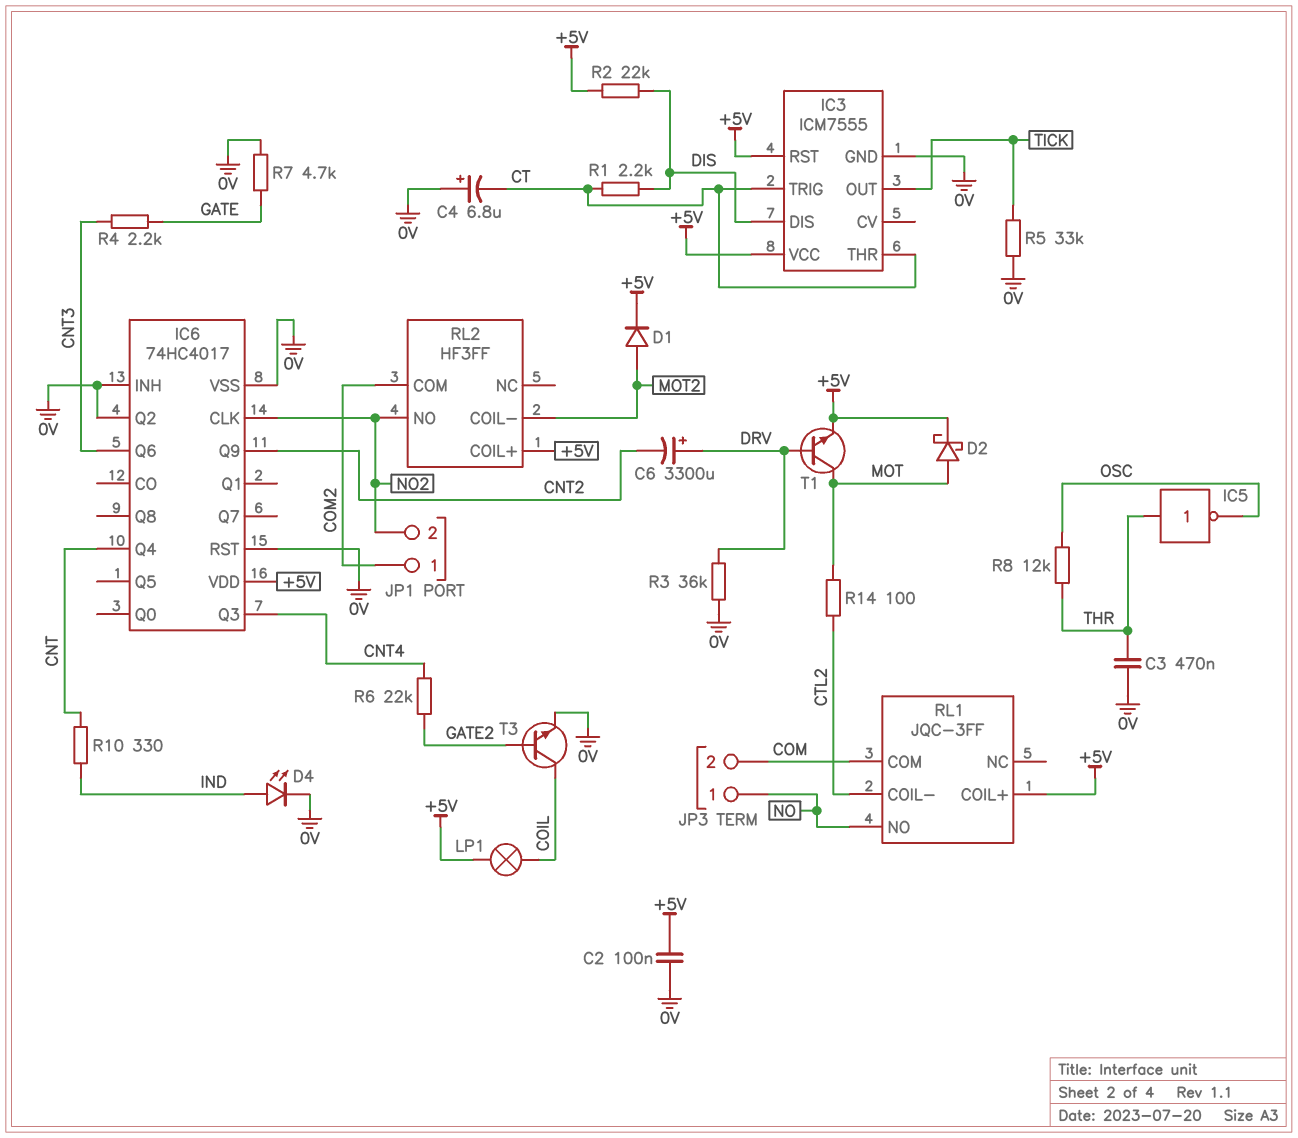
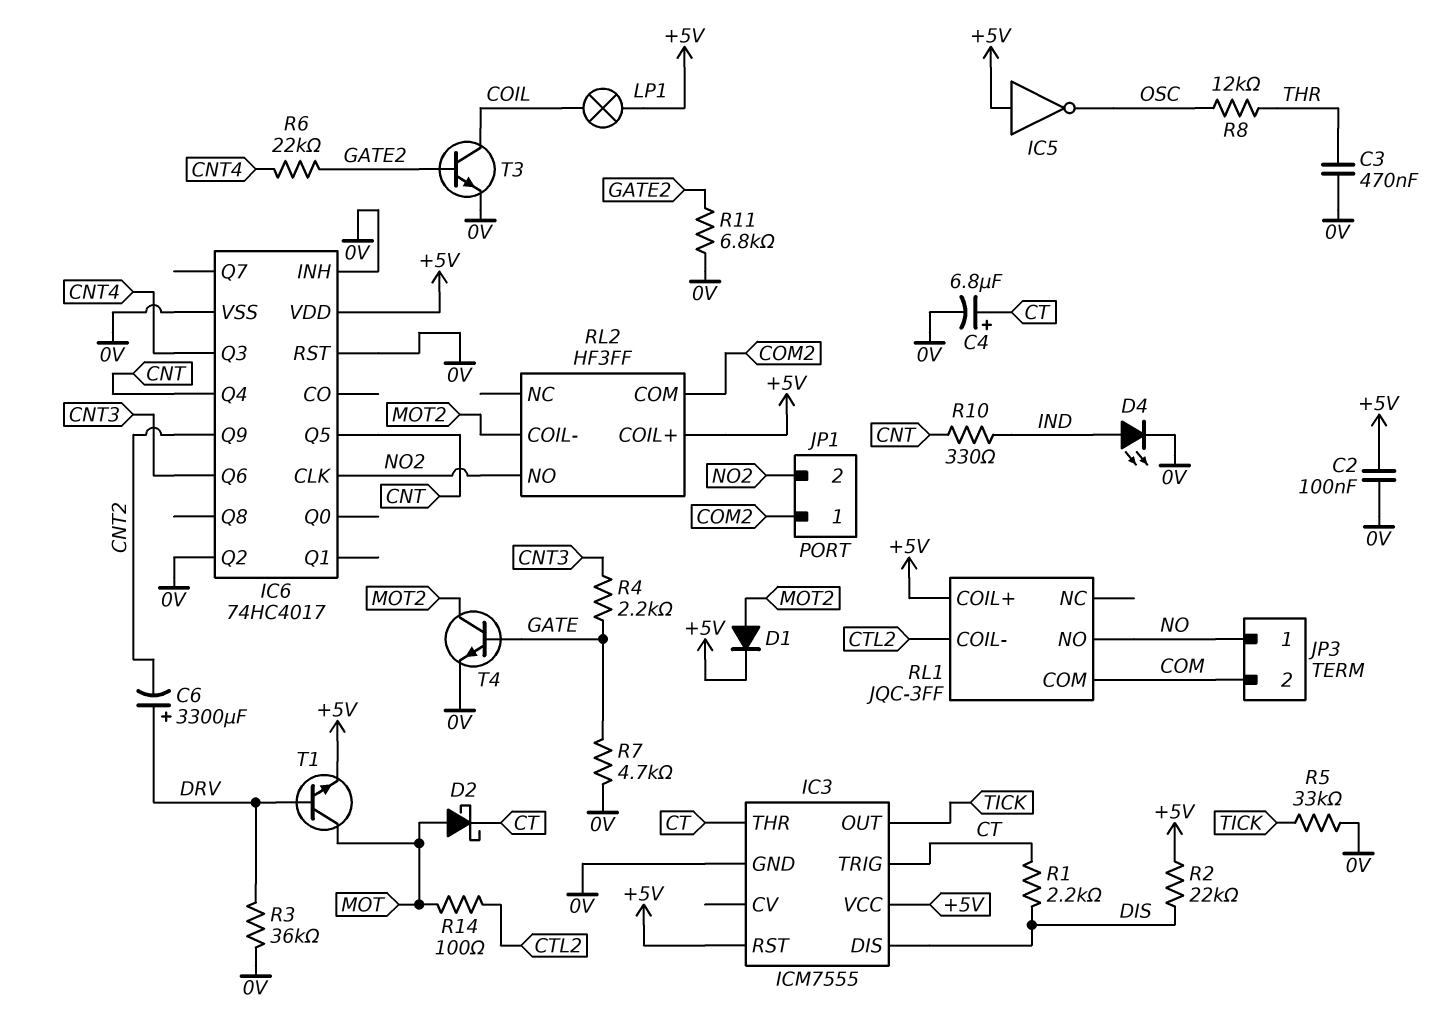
C4: 6.8uF (plus 0V, minus CT) -> 6.8uF (plus CT, minus 0V)
D2: schottky (A MOT, K +5V) -> schottky (A MOT, K CT)
IC5: NOT (in THR, out OSC) -> NOT (in +5V, out OSC)
IC6 pin Q5: none -> CNT
R11: none -> 6.8k (0V, GATE2)
T4: none -> NPN (B GATE, C MOT2, E 0V)

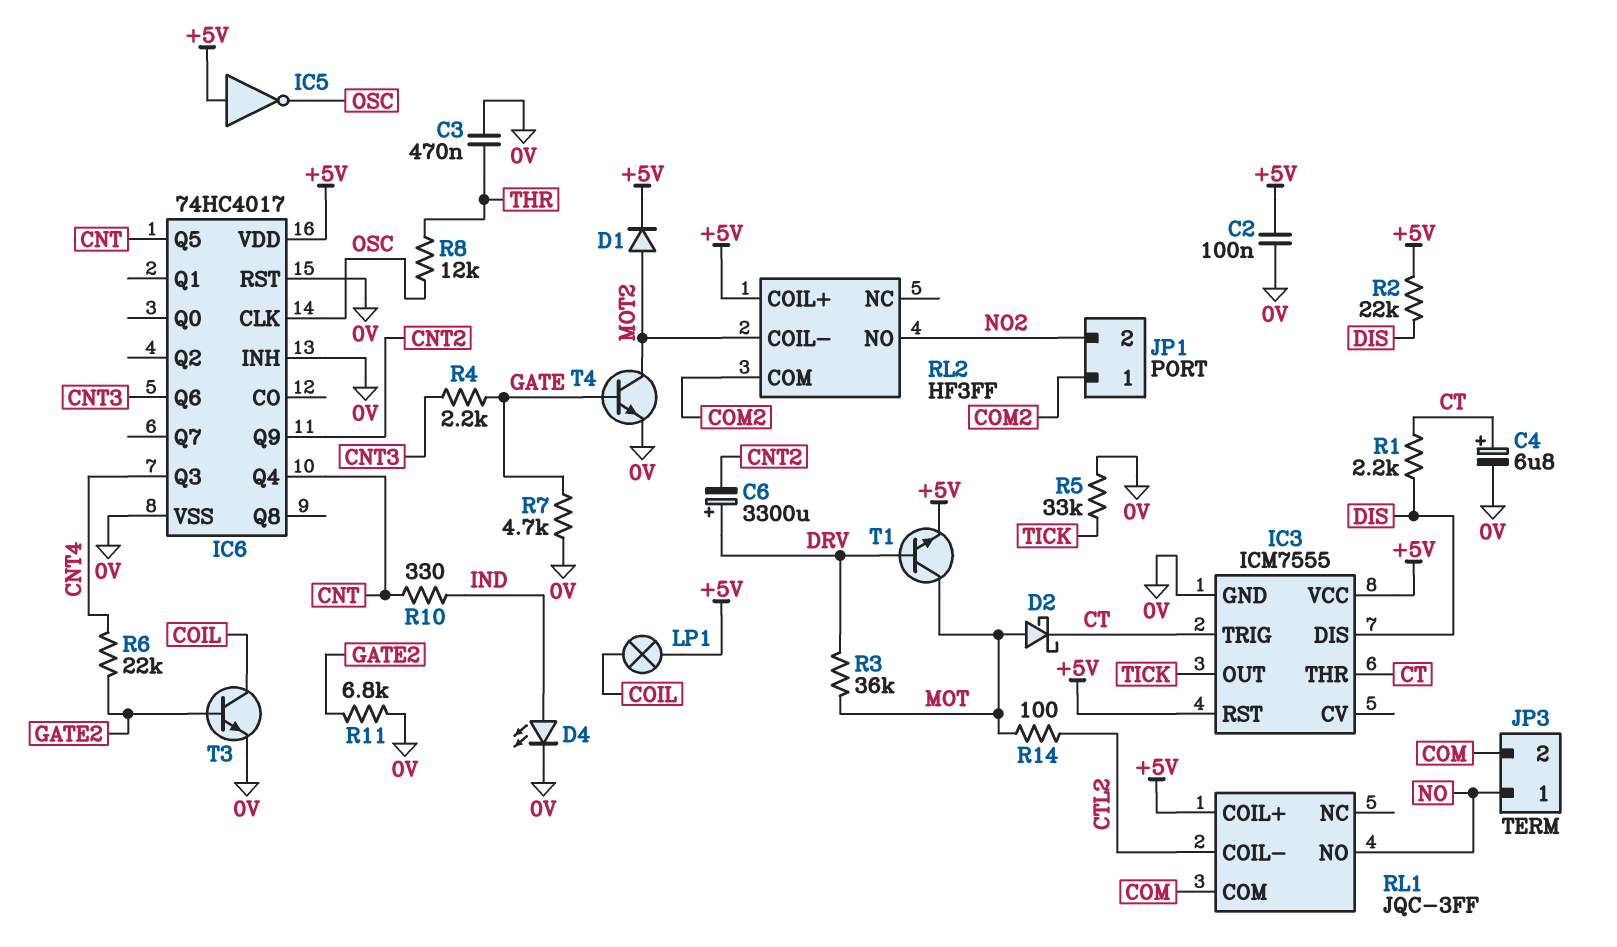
IC6 pin CLK: NO2 -> OSC
IC6 pin Q2: 0V -> none
R3: 36k (0V, DRV) -> 36k (DRV, MOT)

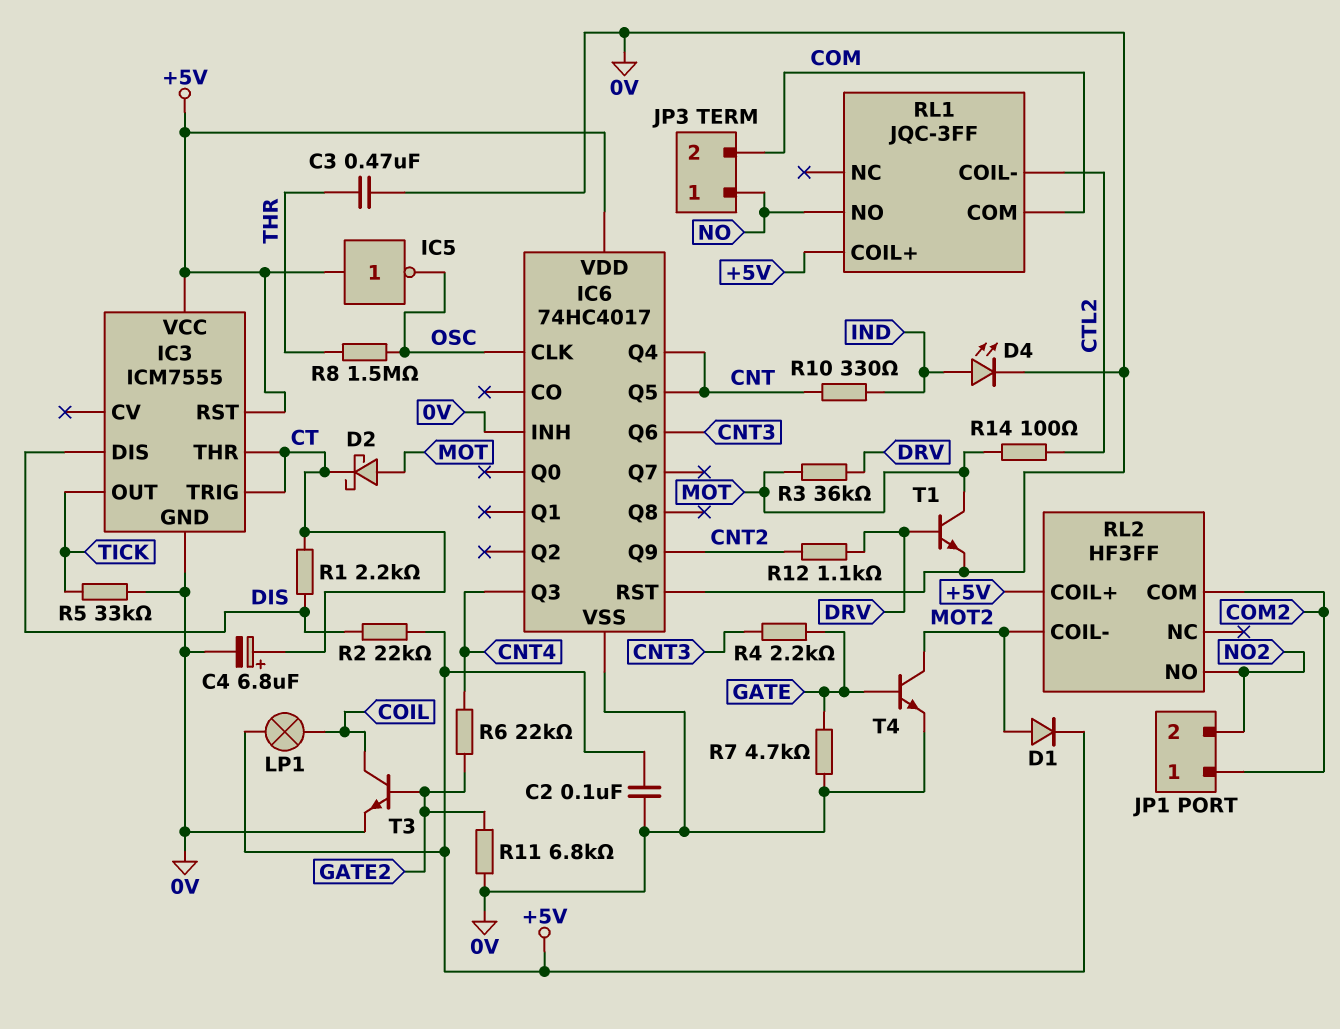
C6: 3300uF (plus DRV, minus CNT2) -> none
R8: 12k (OSC, THR) -> 1.5M (OSC, THR)
R12: none -> 1.1k (CNT2, DRV)
T1: NPN (B DRV, C MOT, E +5V) -> NPN (B DRV, C MOT, E 0V)

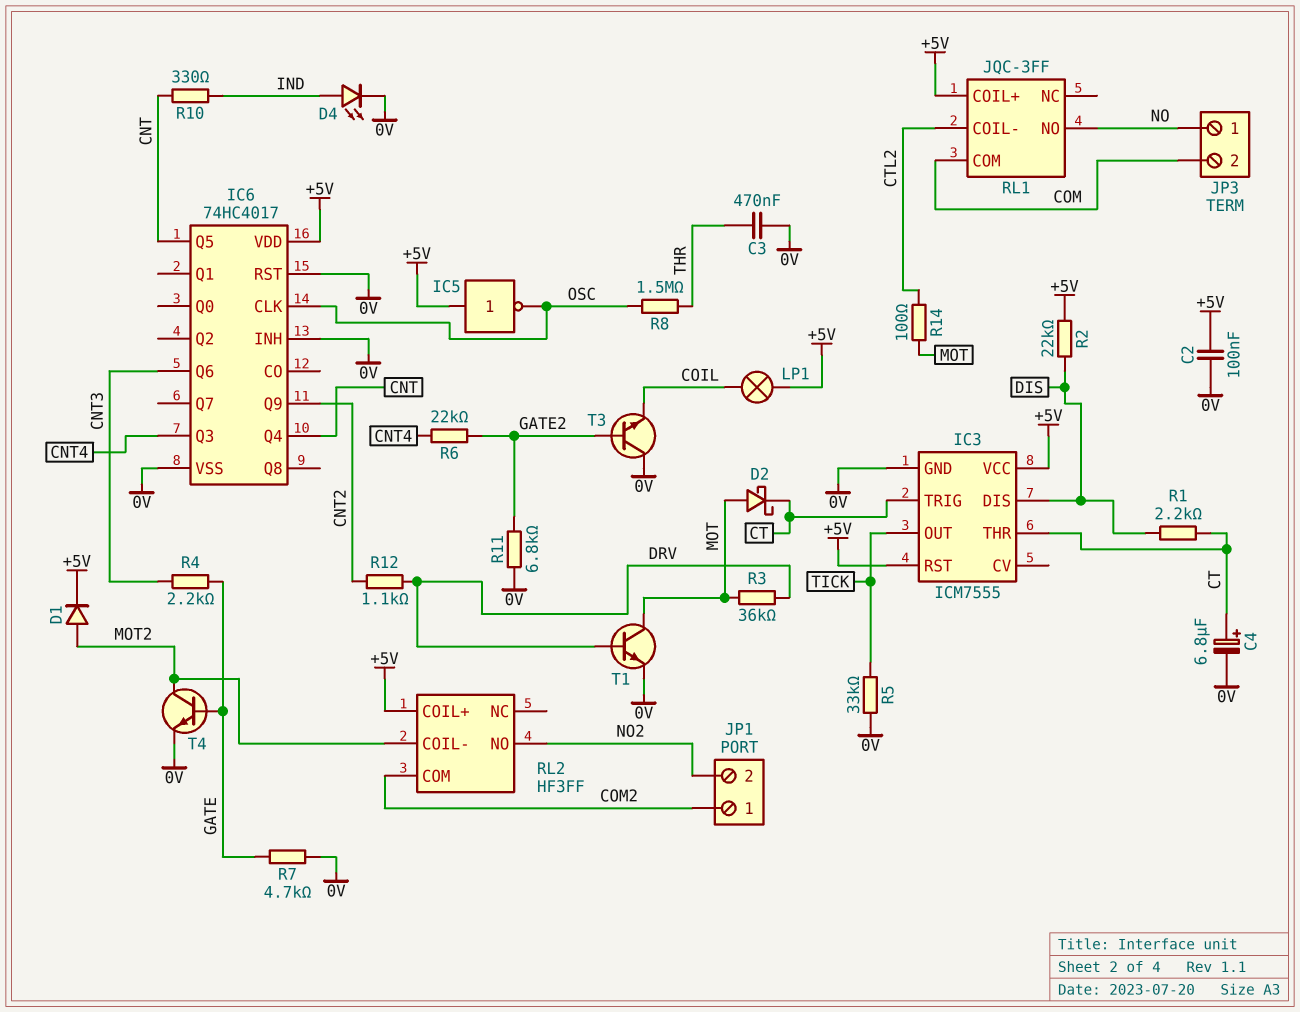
T3: NPN (B GATE2, C COIL, E 0V) -> NPN (B GATE2, C 0V, E COIL)

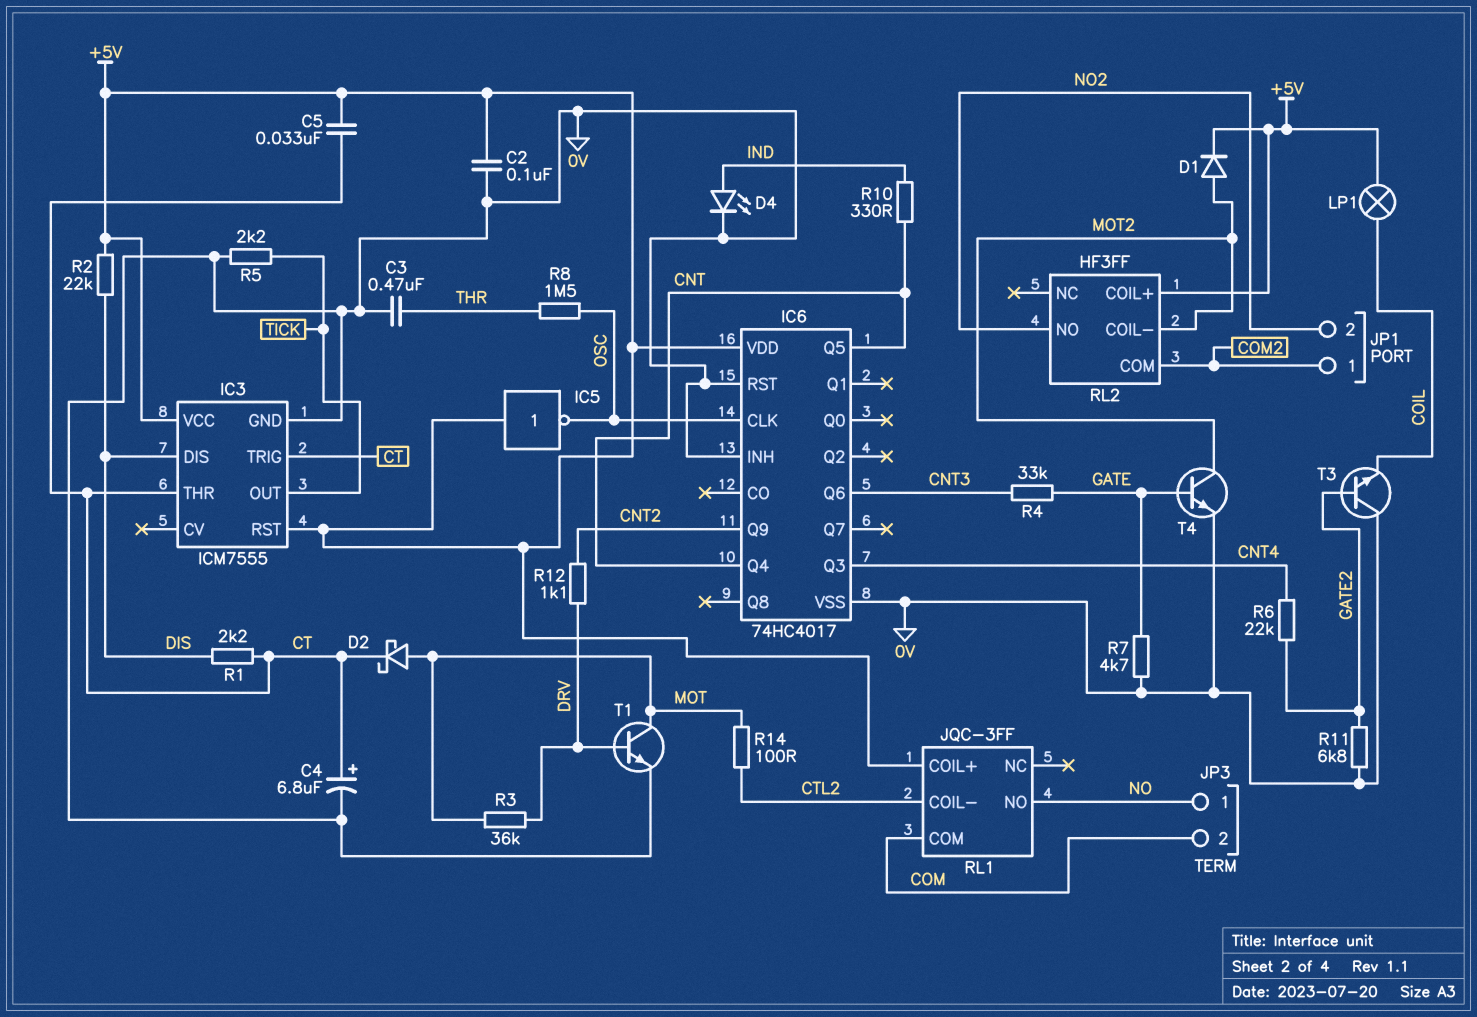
C5: none -> 33nF (+5V, CT)
R4: 2.2k (CNT3, GATE) -> 33k (CNT3, GATE)
R5: 33k (0V, TICK) -> 2.2k (0V, TICK)

